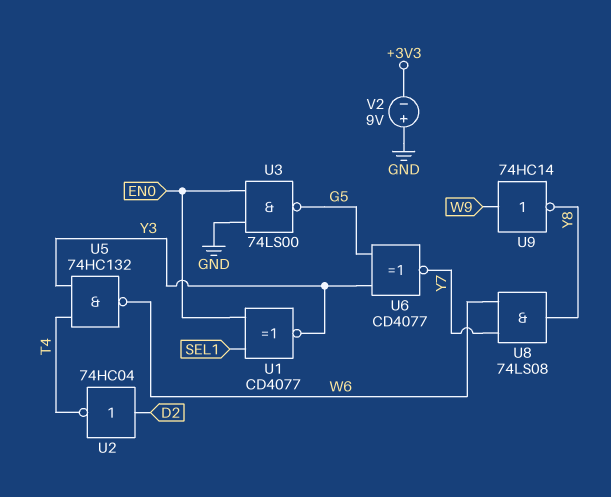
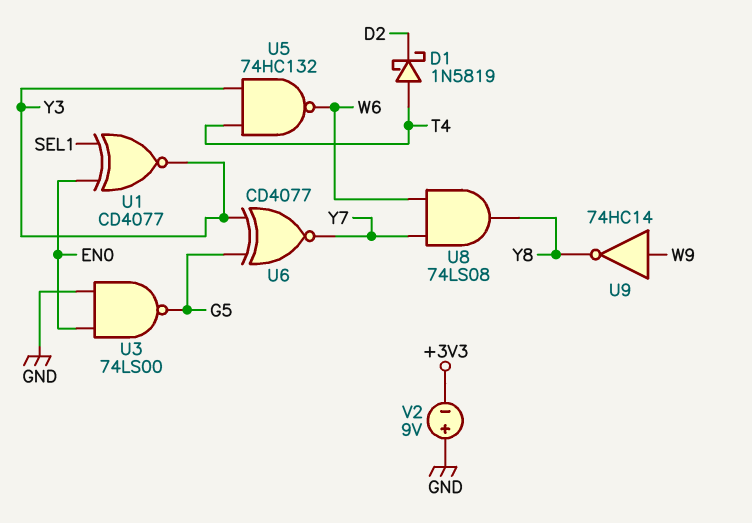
D1: none -> schottky 1N5819 (A T4, K D2)
U2: NOT 74HC04 (in D2, out T4) -> none

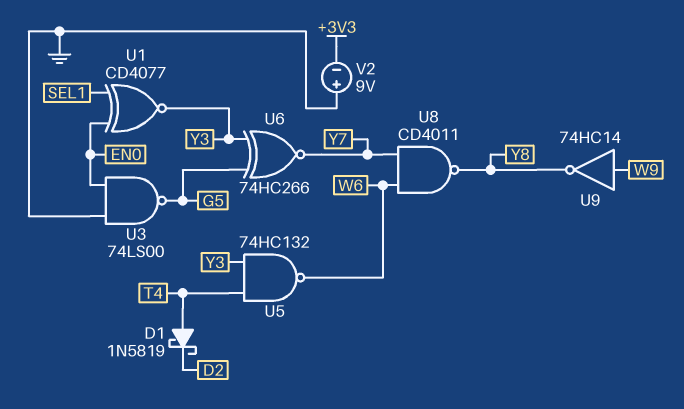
U6: XNOR CD4077 (in G5, in Y3, out Y7) -> XNOR 74HC266 (in G5, in Y3, out Y7)
U8: AND 74LS08 (in W6, in Y7, out Y8) -> NAND CD4011 (in W6, in Y7, out Y8)

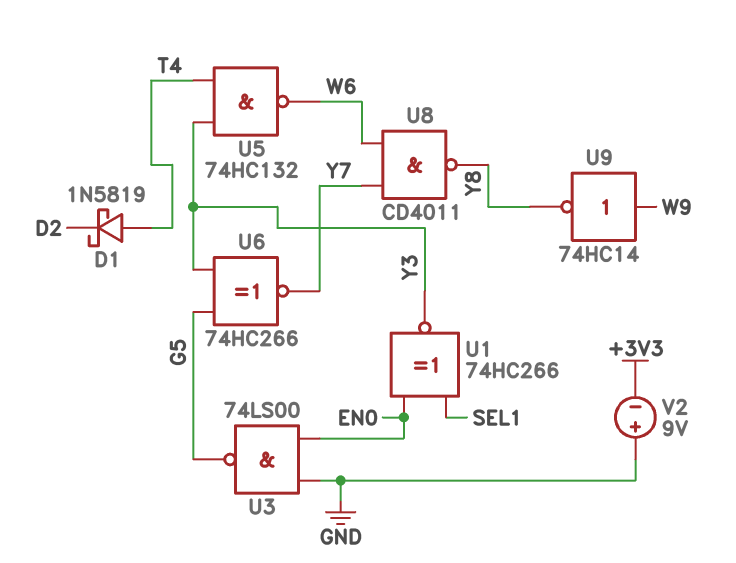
U1: XNOR CD4077 (in EN0, in SEL1, out Y3) -> XNOR 74HC266 (in EN0, in SEL1, out Y3)

